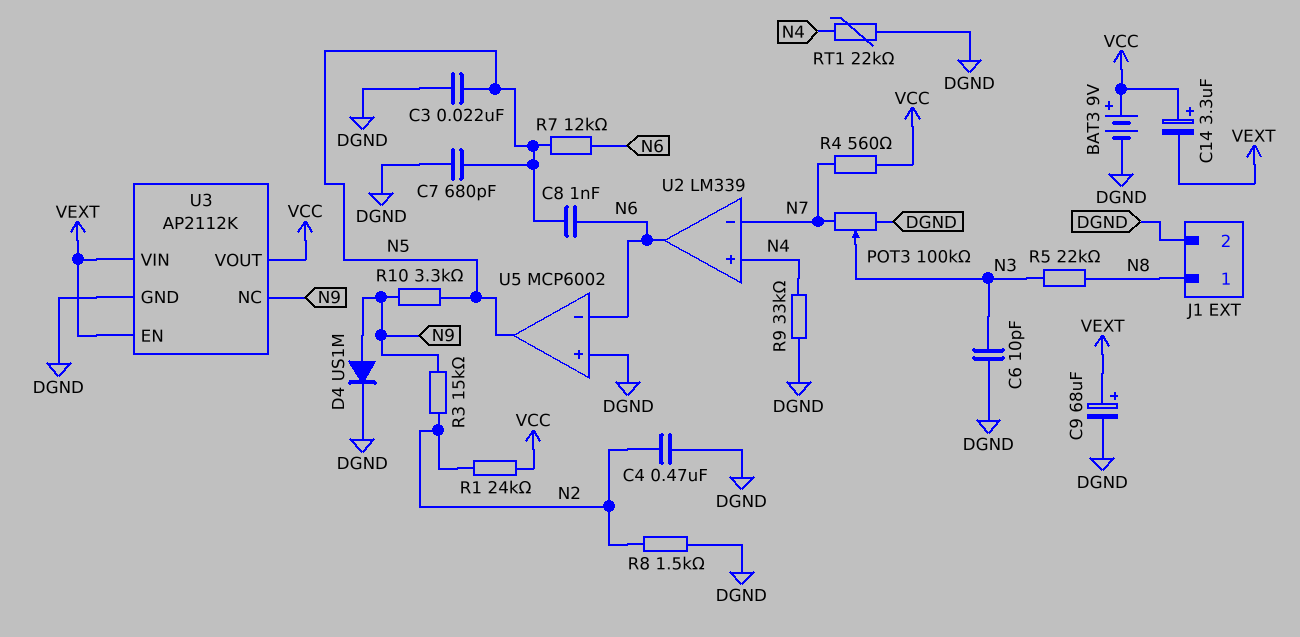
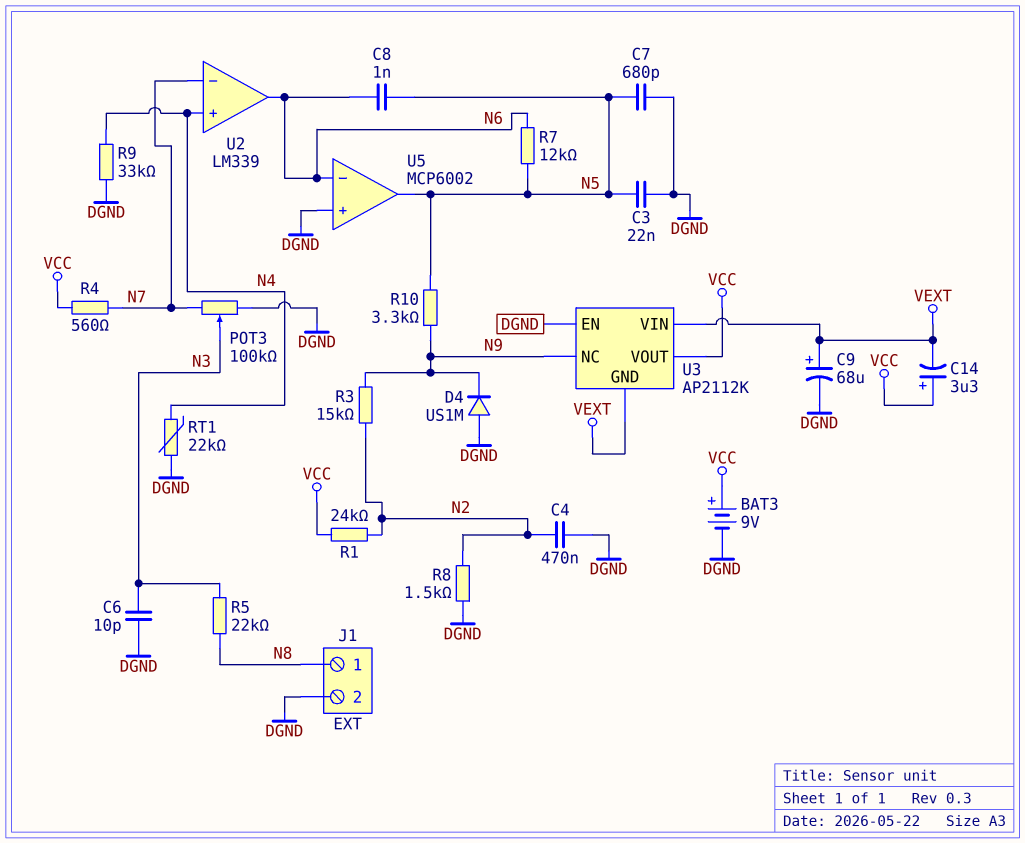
D4: diode US1M (A N9, K DGND) -> diode US1M (A DGND, K N9)
U3 pin EN: VEXT -> DGND
U3 pin GND: DGND -> VEXT

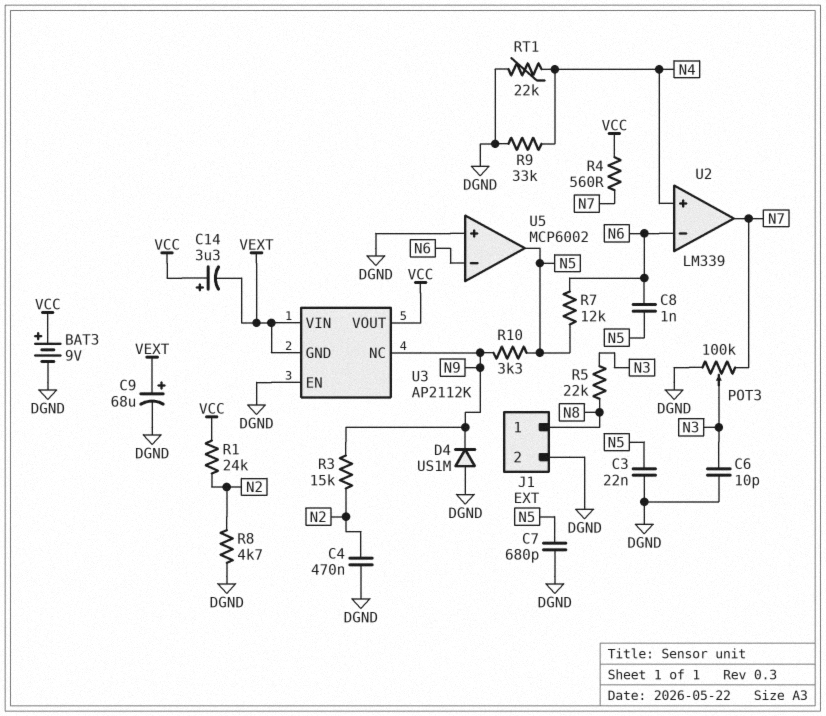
R8: 1.5k (DGND, N2) -> 4.7k (DGND, N2)
U2 pin in-: N7 -> N6
U2 pin out: N6 -> N7

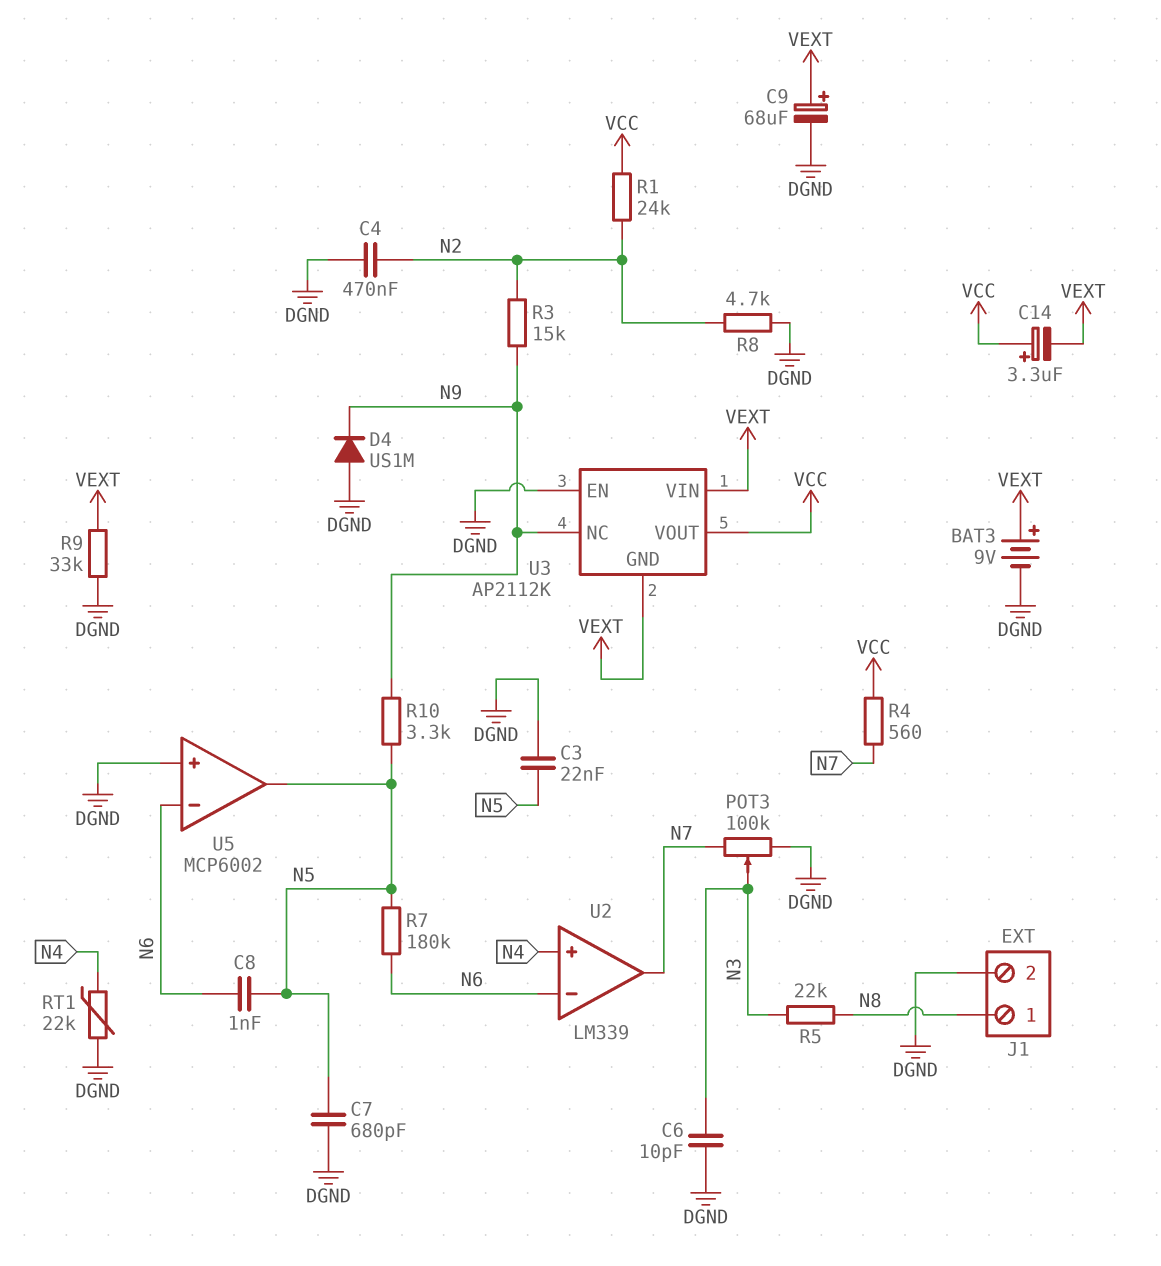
BAT3: 9V (plus VCC, minus DGND) -> 9V (plus VEXT, minus DGND)
R7: 12k (N5, N6) -> 180k (N5, N6)
R9: 33k (DGND, N4) -> 33k (DGND, VEXT)

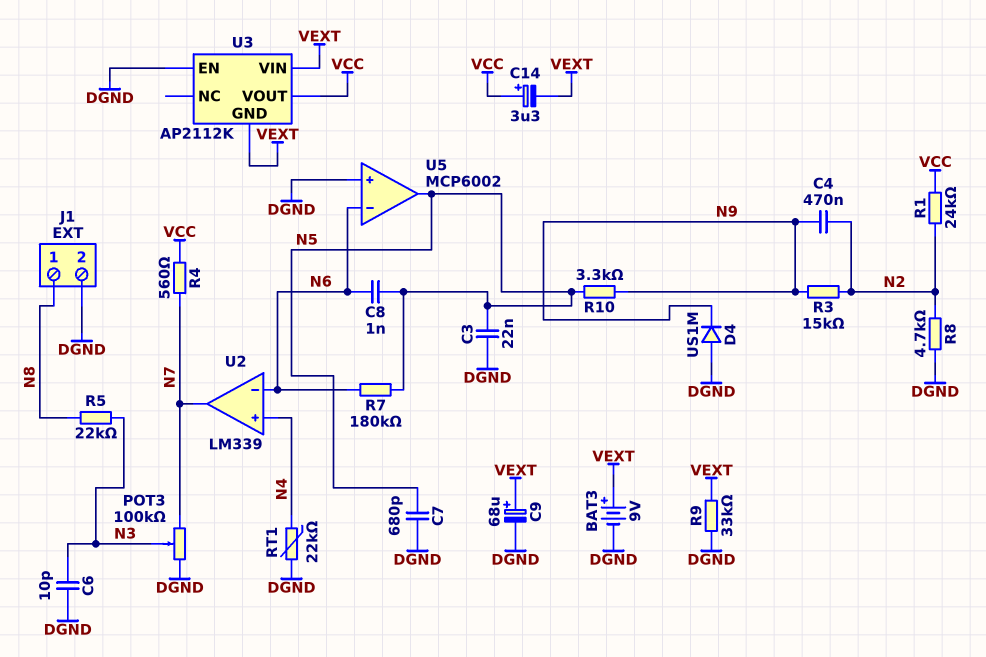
C4: 470nF (DGND, N2) -> 470nF (N2, N9)
U3 pin NC: N9 -> none

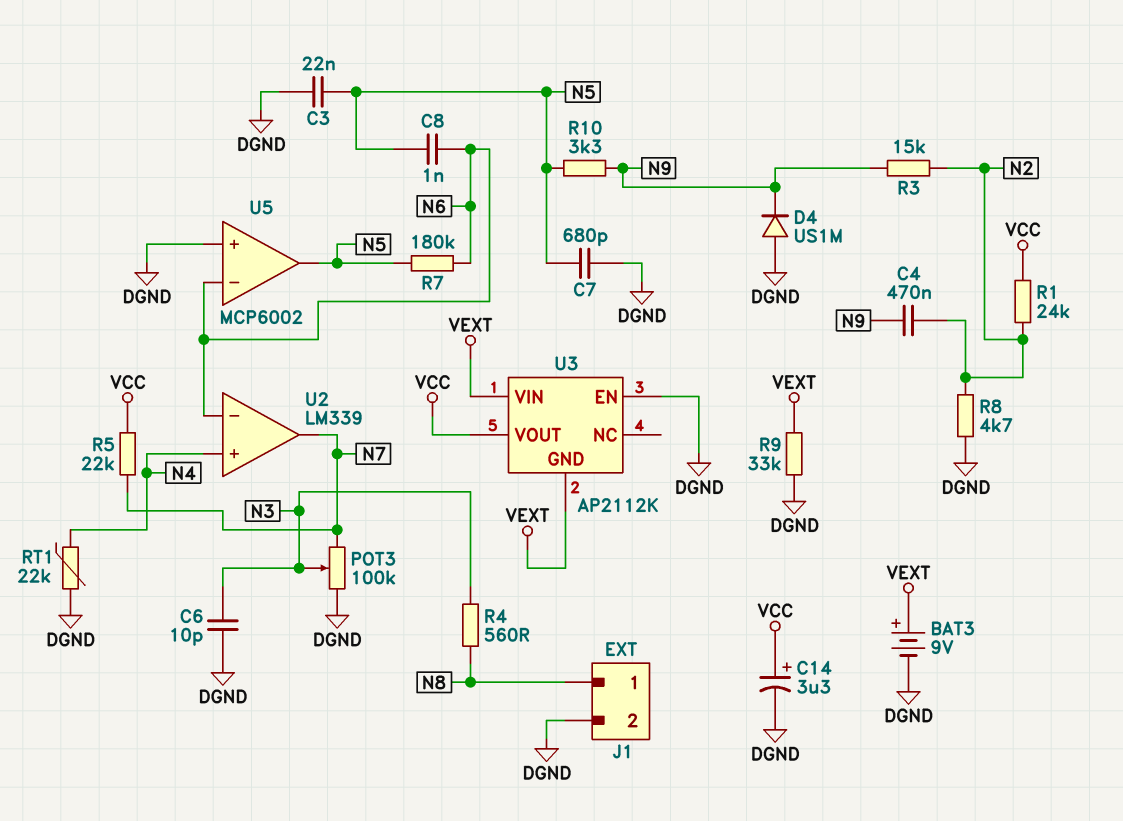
C9: 68uF (plus VEXT, minus DGND) -> none
C14: 3.3uF (plus VCC, minus VEXT) -> 3.3uF (plus VCC, minus DGND)
R4: 560 (N7, VCC) -> 560 (N3, N8)
R5: 22k (N3, N8) -> 22k (N7, VCC)

